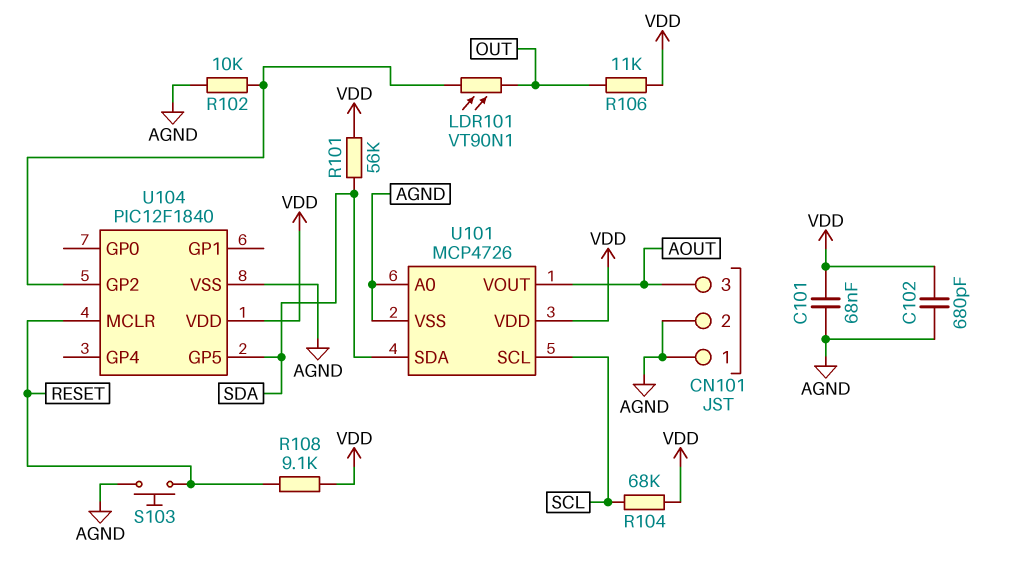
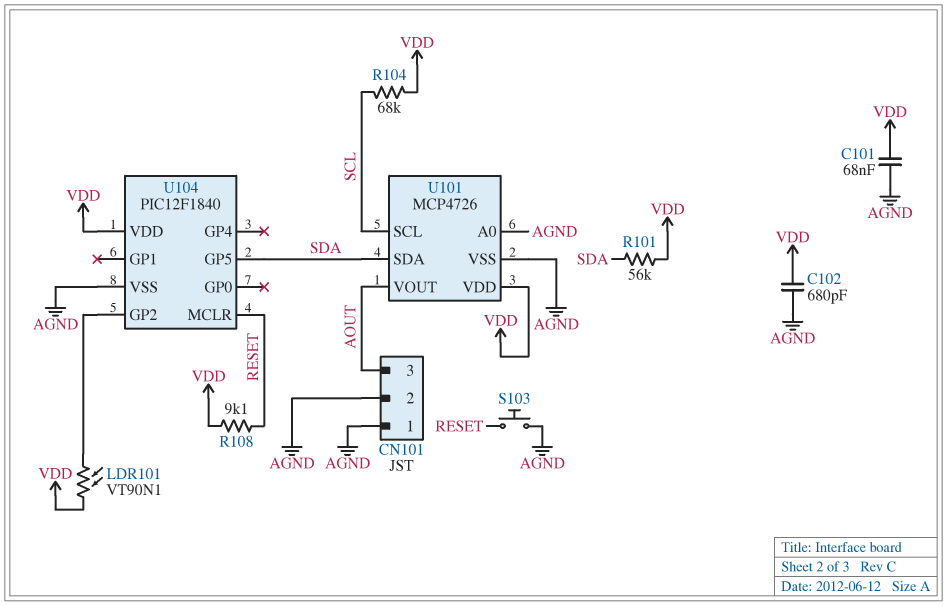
LDR101: VT90N1 (OUT, U104/GP2) -> VT90N1 (U104/GP2, VDD)
R102: 10k (AGND, U104/GP2) -> none
R106: 11k (OUT, VDD) -> none

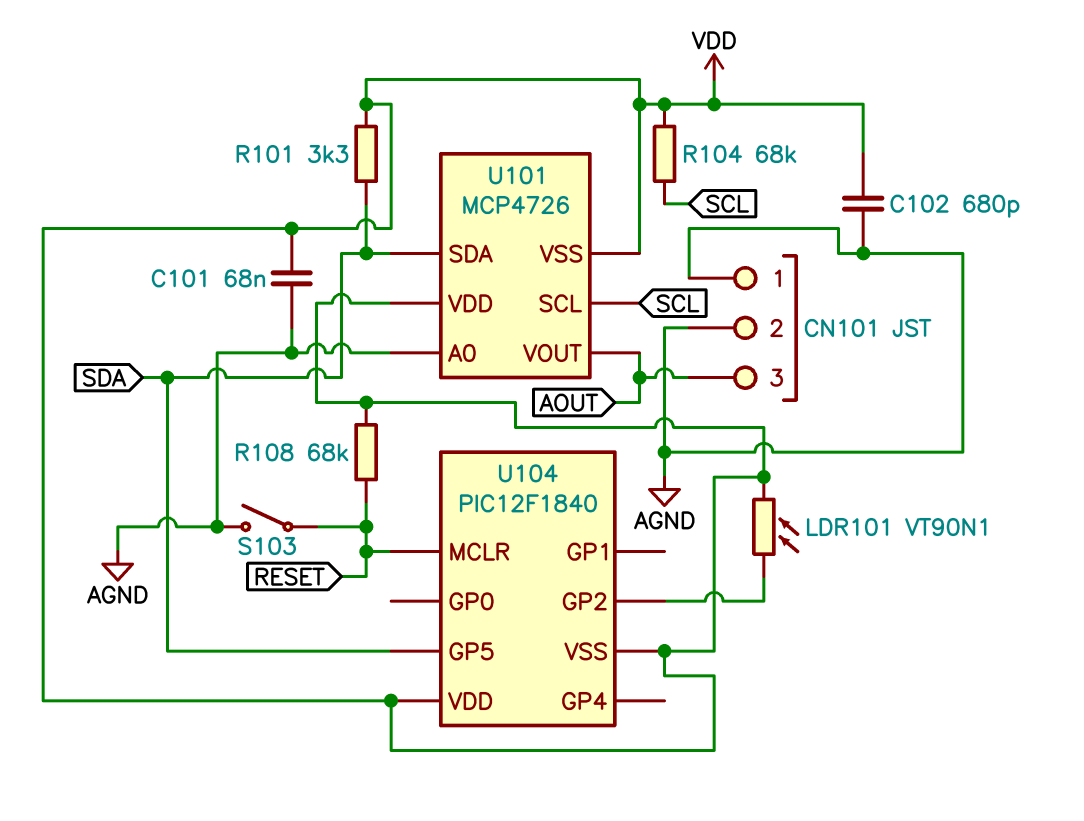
R101: 56k (SDA, VDD) -> 3.3k (SDA, VDD)
R108: 9.1k (RESET, VDD) -> 68k (RESET, VDD)
S103: button (AGND, RESET) -> switch (AGND, RESET)
U101 pin VSS: AGND -> VDD
U104 pin VSS: AGND -> VDD

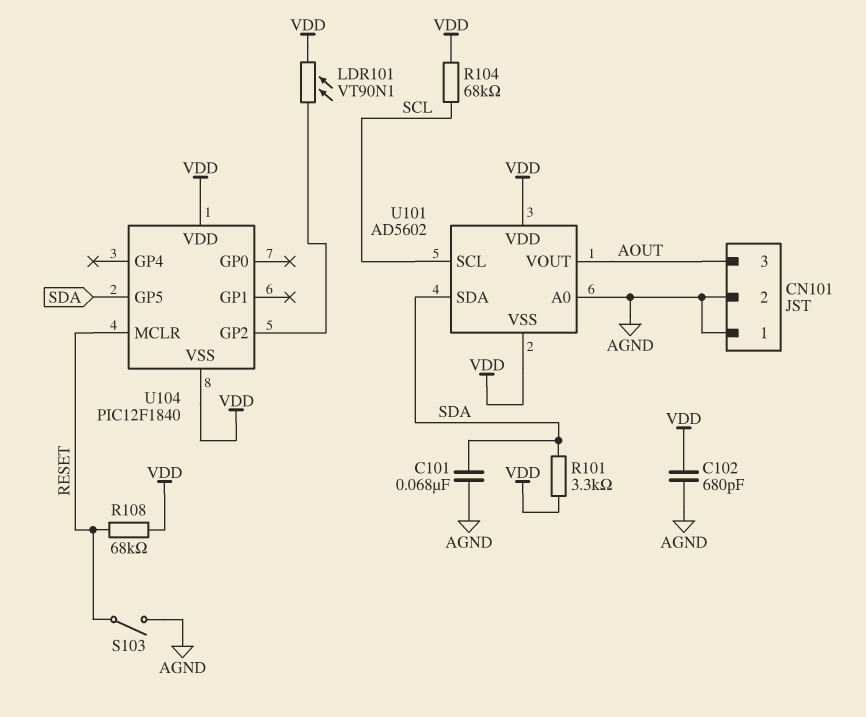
C101: 68nF (AGND, VDD) -> 68nF (AGND, SDA)
U101: MCP4726 -> AD5602

